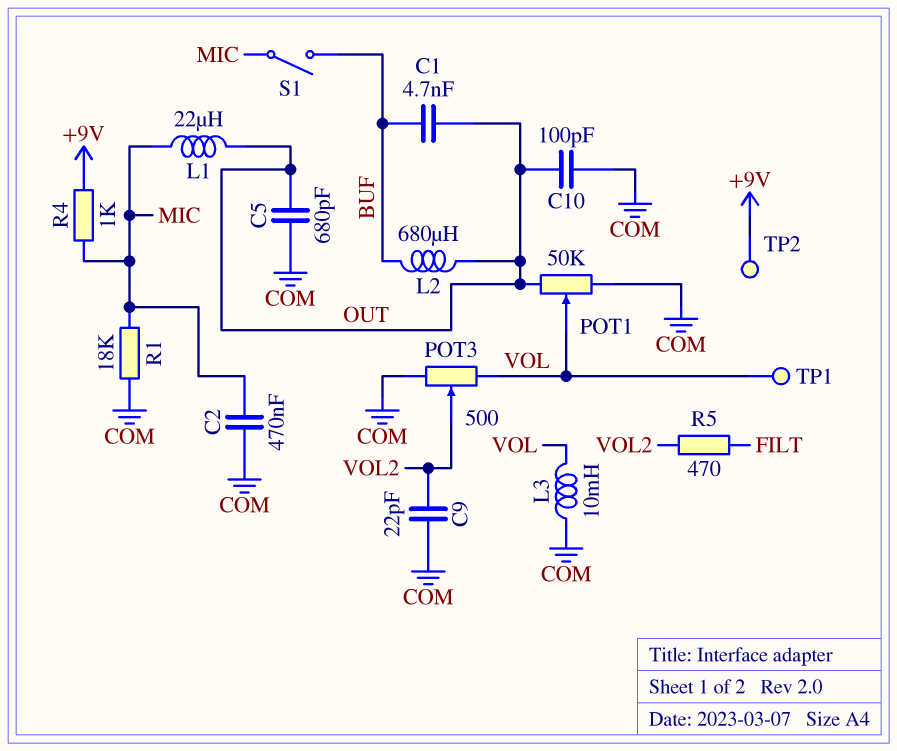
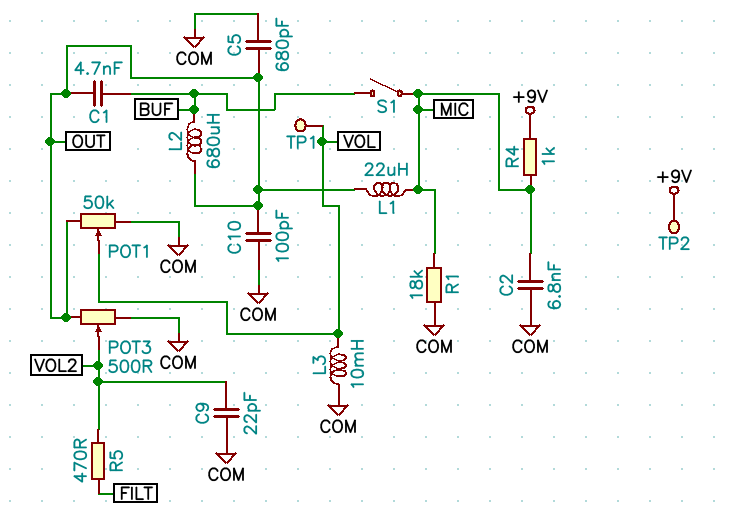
C2: 470nF (COM, MIC) -> 6.8nF (COM, MIC)
POT3: 500 (COM, VOL, wiper VOL2) -> 500 (COM, OUT, wiper VOL2)

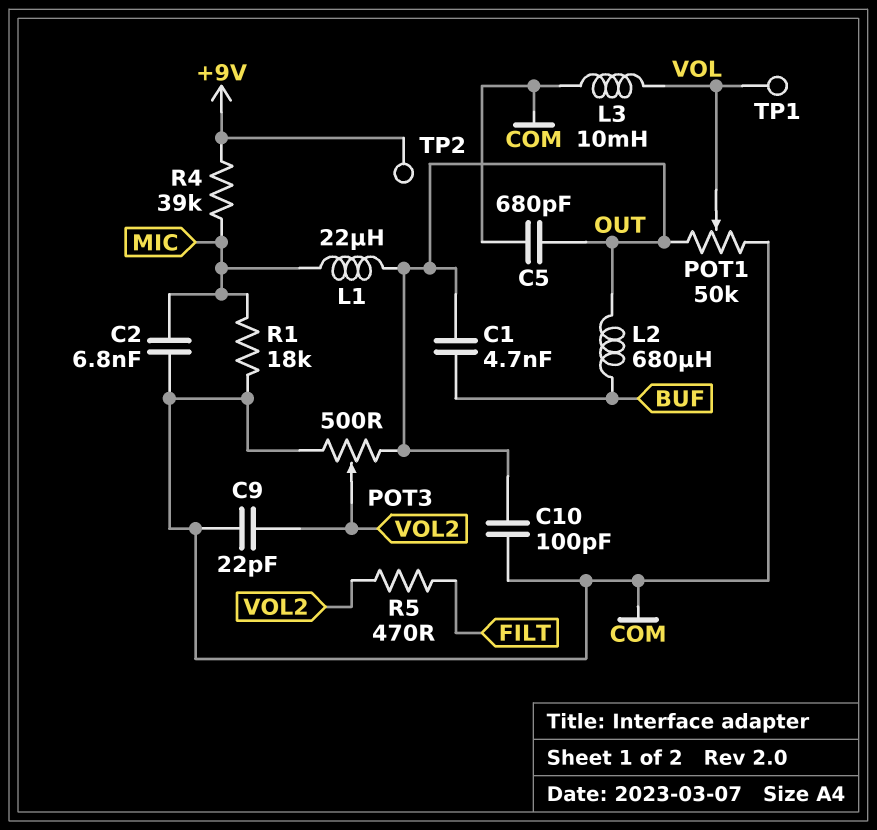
R4: 1k (+9V, MIC) -> 39k (+9V, MIC)
S1: switch (BUF, MIC) -> none

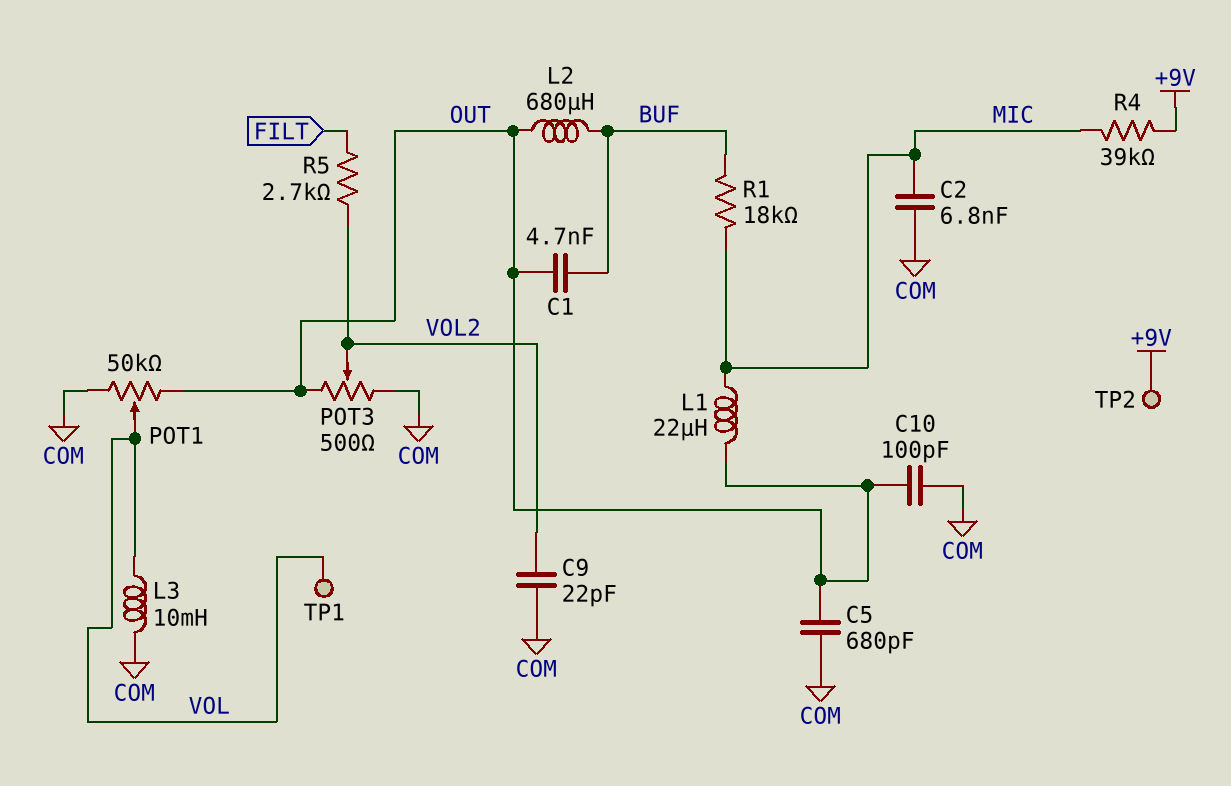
R1: 18k (COM, MIC) -> 18k (BUF, MIC)
R5: 470 (FILT, VOL2) -> 2.7k (FILT, VOL2)

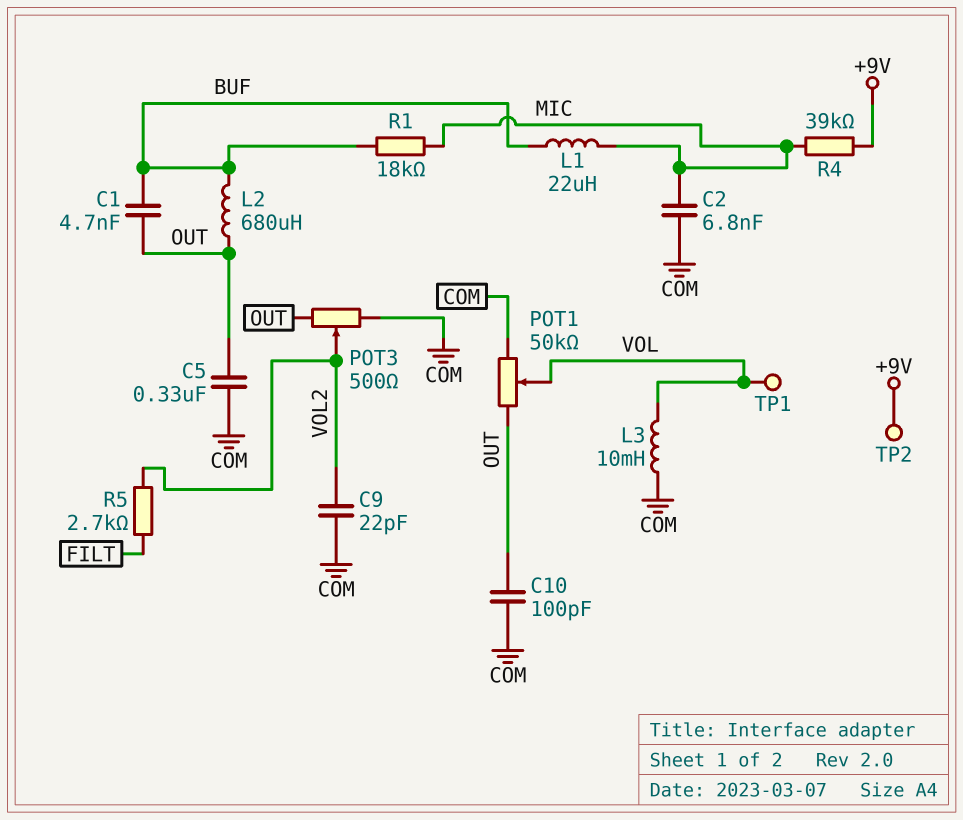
C5: 680pF (COM, OUT) -> 330nF (COM, OUT)
L1: 22uH (MIC, OUT) -> 22uH (BUF, MIC)

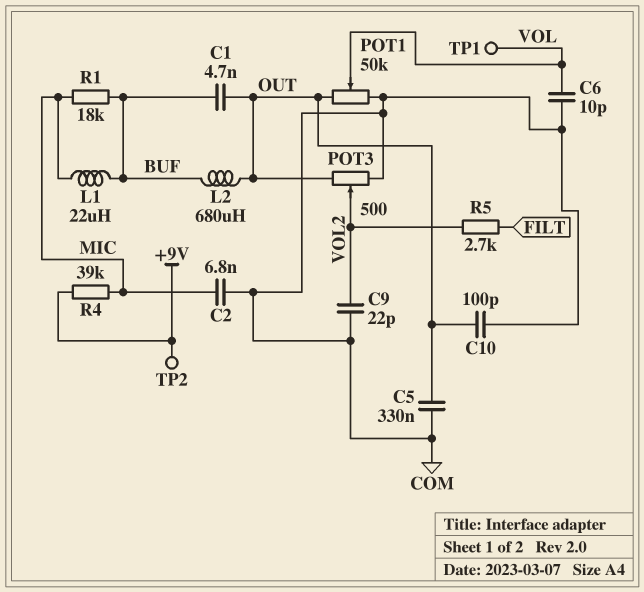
C6: none -> 10pF (COM, VOL)
L3: 10mH (COM, VOL) -> none

